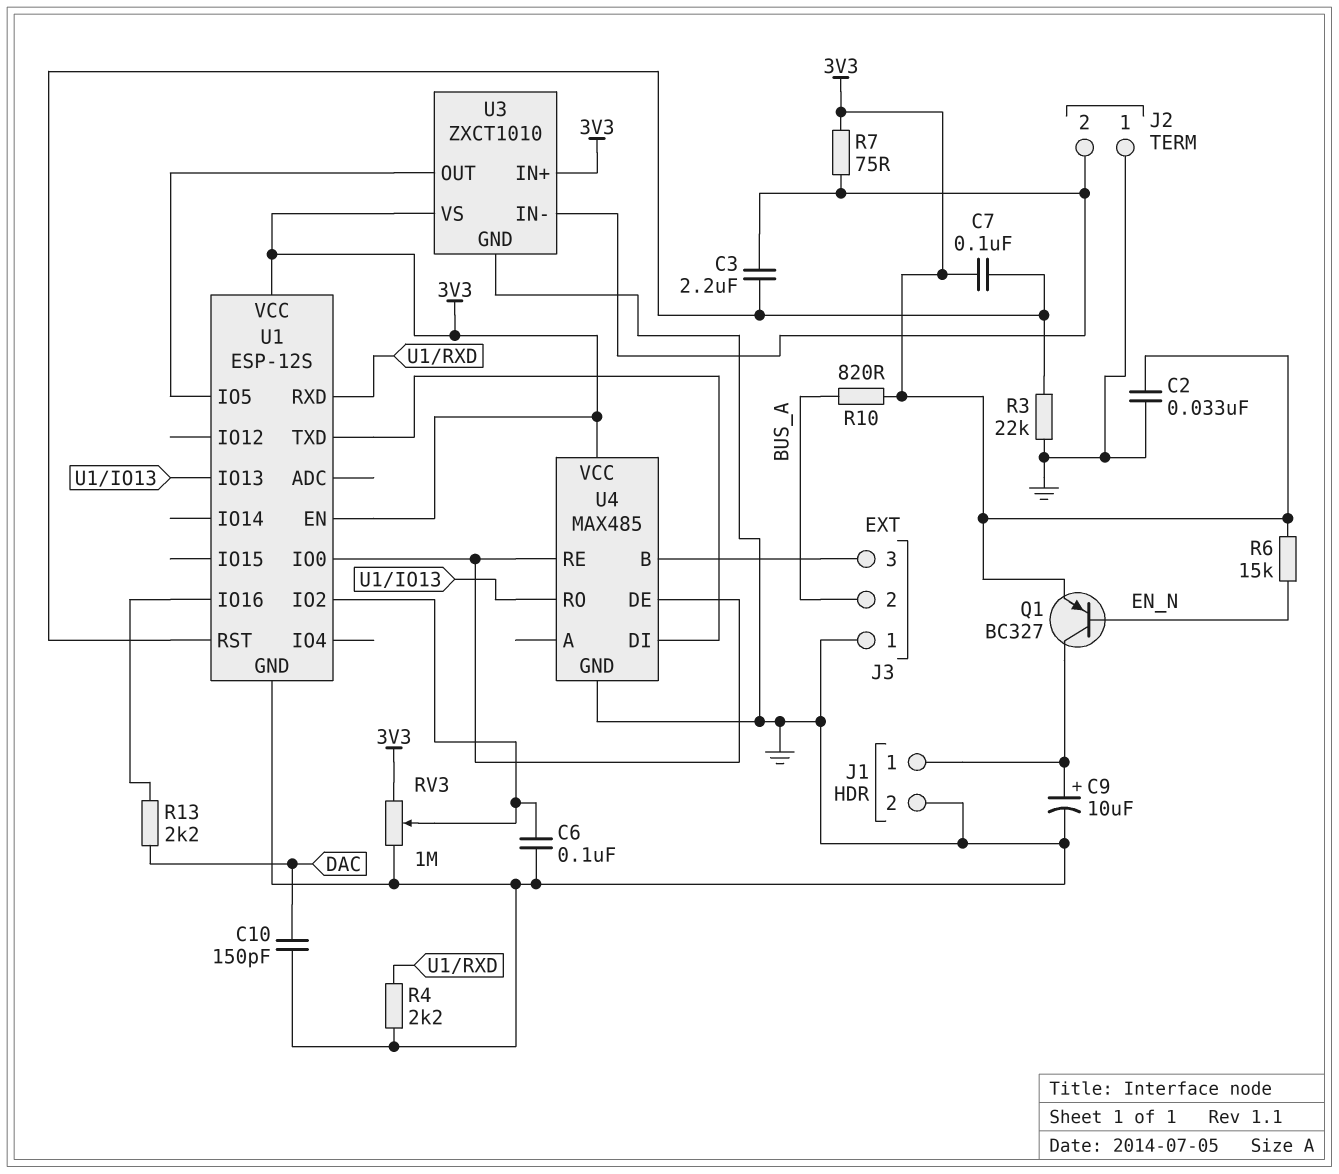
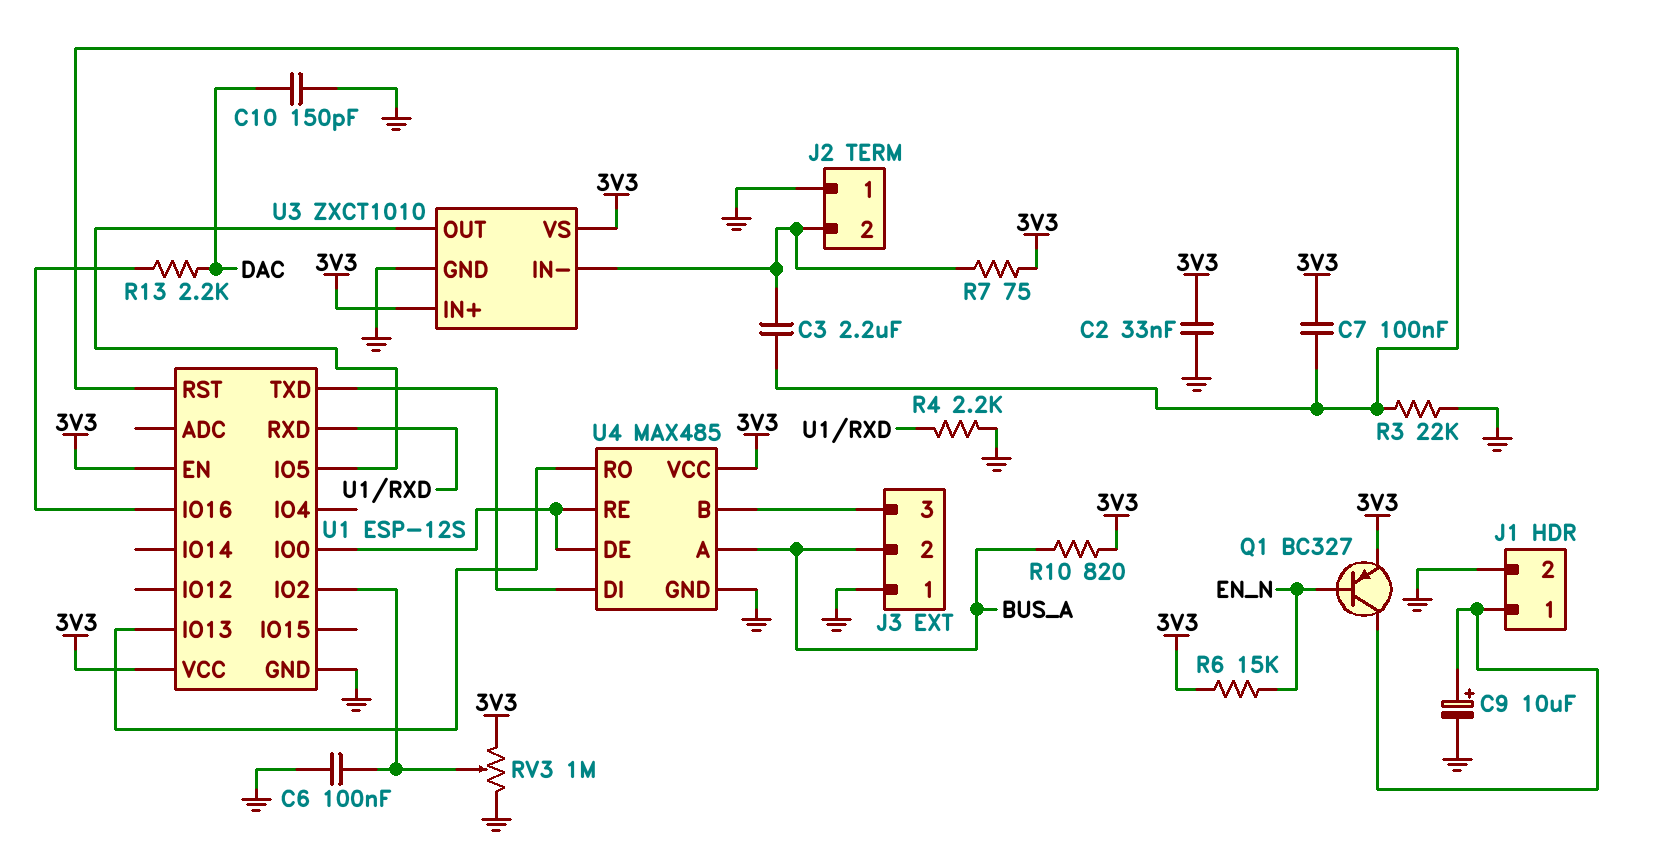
U4 pin A: none -> BUS_A

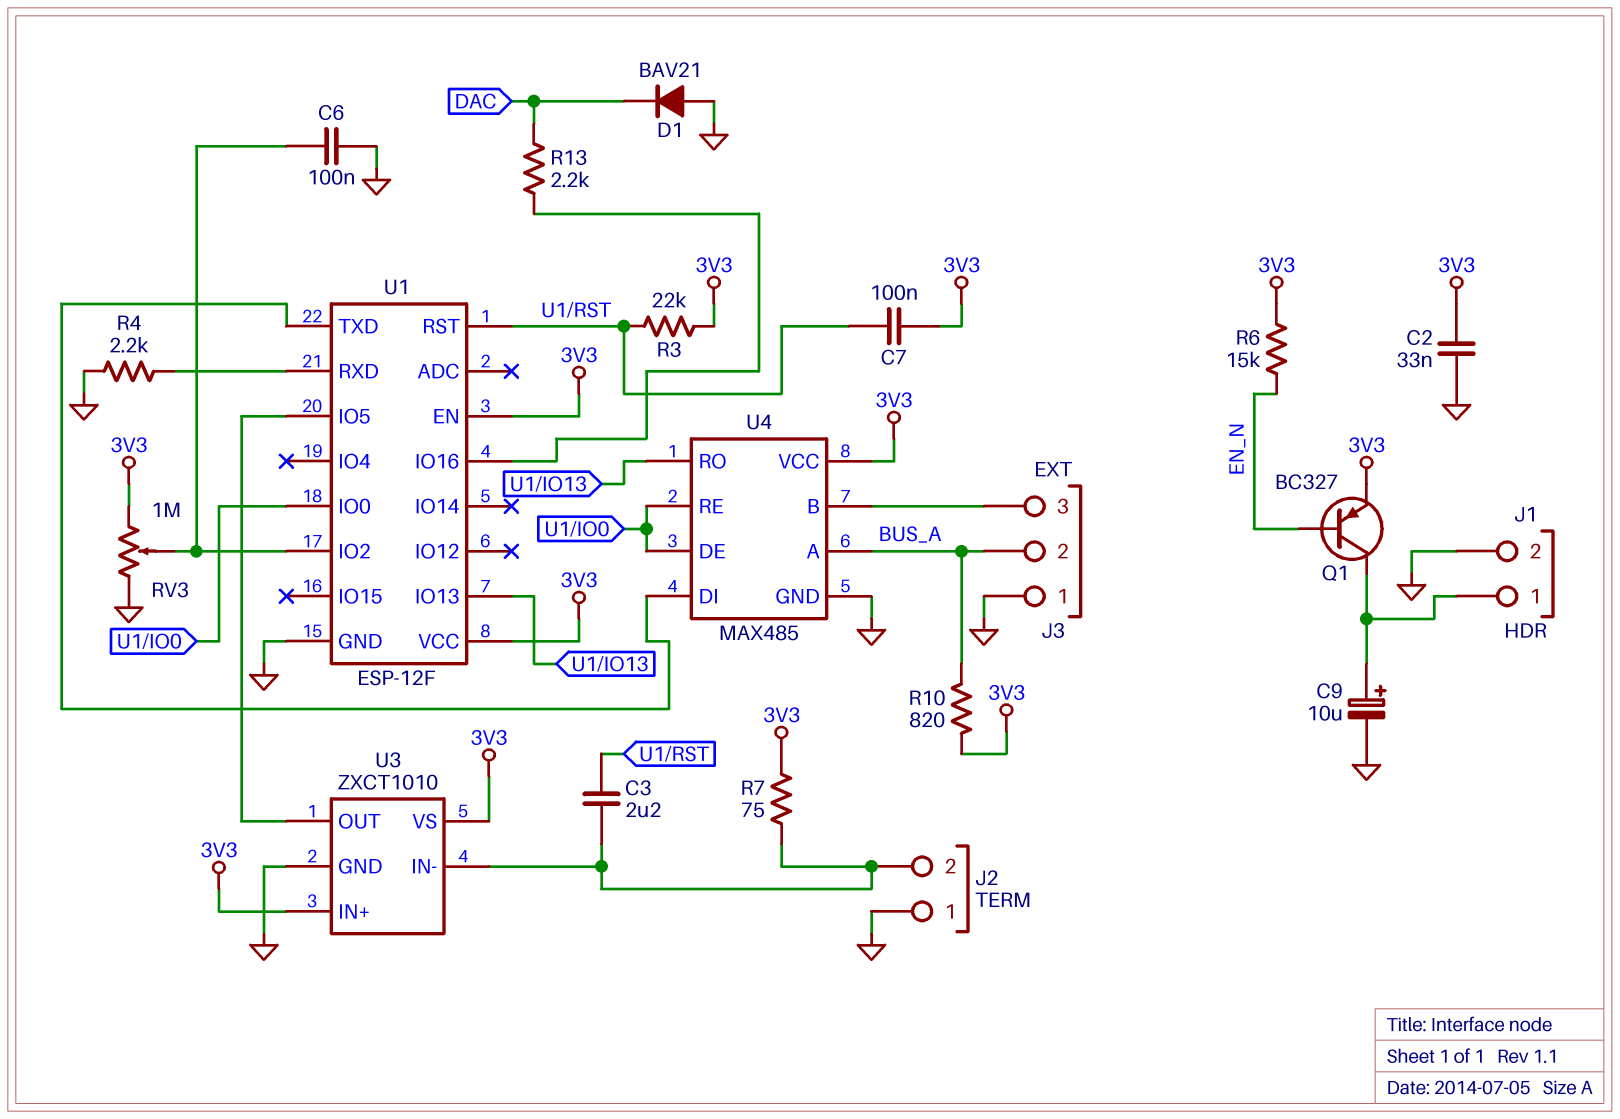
C10: 150pF (DAC, GND) -> none
D1: none -> diode BAV21 (A GND, K DAC)
R3: 22k (GND, U1/RST) -> 22k (3V3, U1/RST)
U1: ESP-12S -> ESP-12F

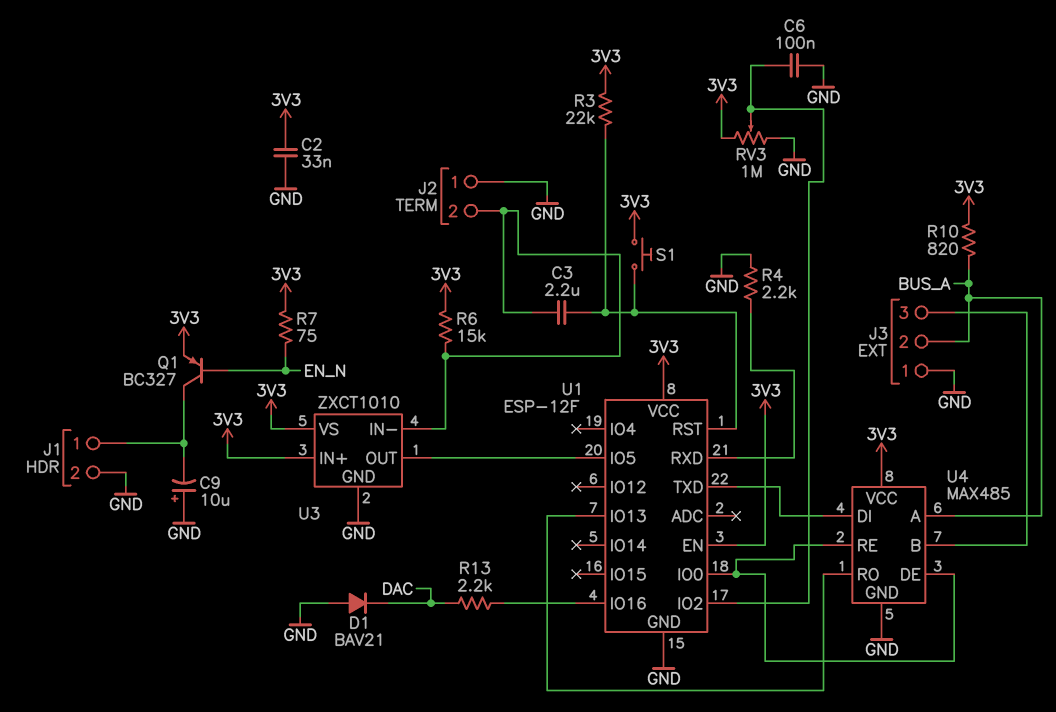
C7: 100nF (3V3, U1/RST) -> none
C9: 10uF (plus J1/1, minus GND) -> 10uF (plus GND, minus J1/1)
R6: 15k (3V3, EN_N) -> 15k (3V3, J2/2)
R7: 75 (3V3, J2/2) -> 75 (3V3, EN_N)
S1: none -> button (3V3, U1/RST)

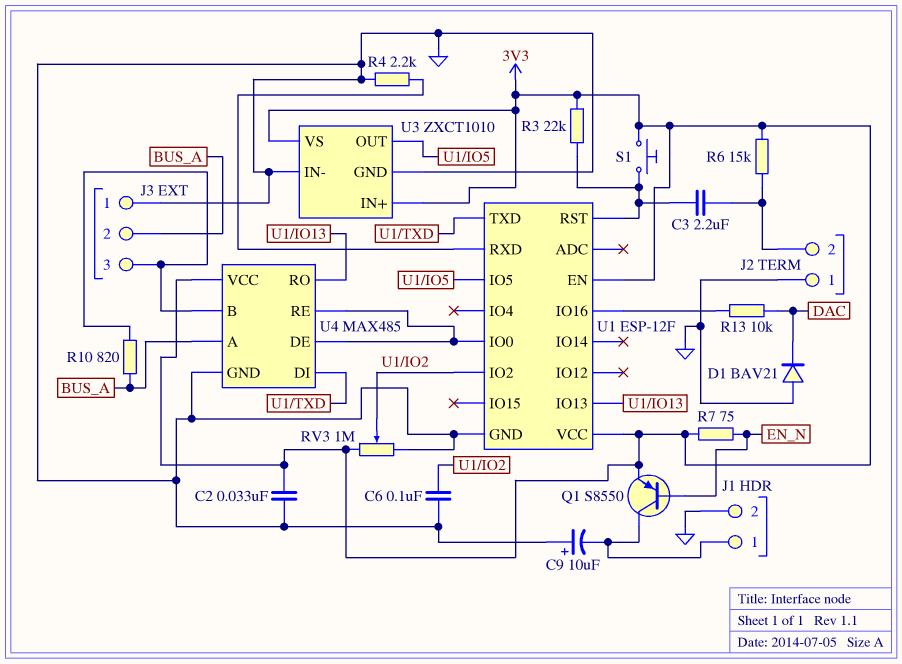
Q1: PNP BC327 (B EN_N, C J1/1, E 3V3) -> PNP S8550 (B EN_N, C J1/1, E 3V3)
R10: 820 (3V3, BUS_A) -> 820 (BUS_A, J3/3)
R13: 2.2k (DAC, U1/IO16) -> 10k (DAC, U1/IO16)
U3 pin IN-: J2/2 -> GND

